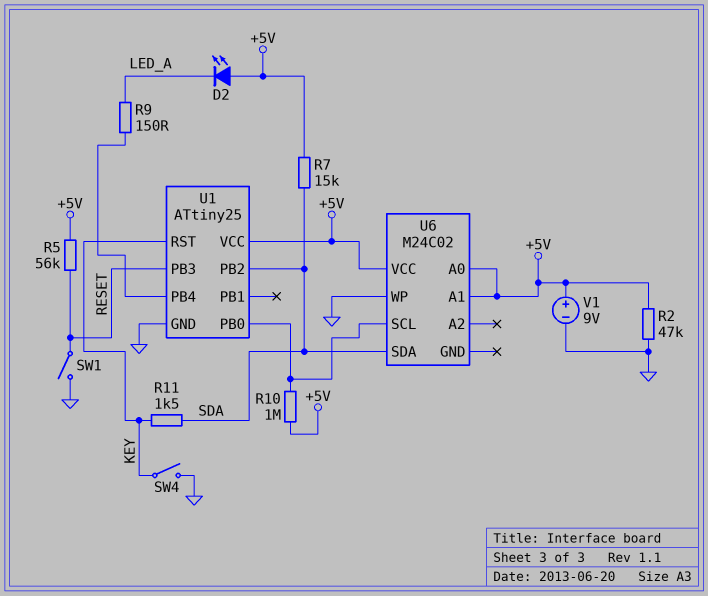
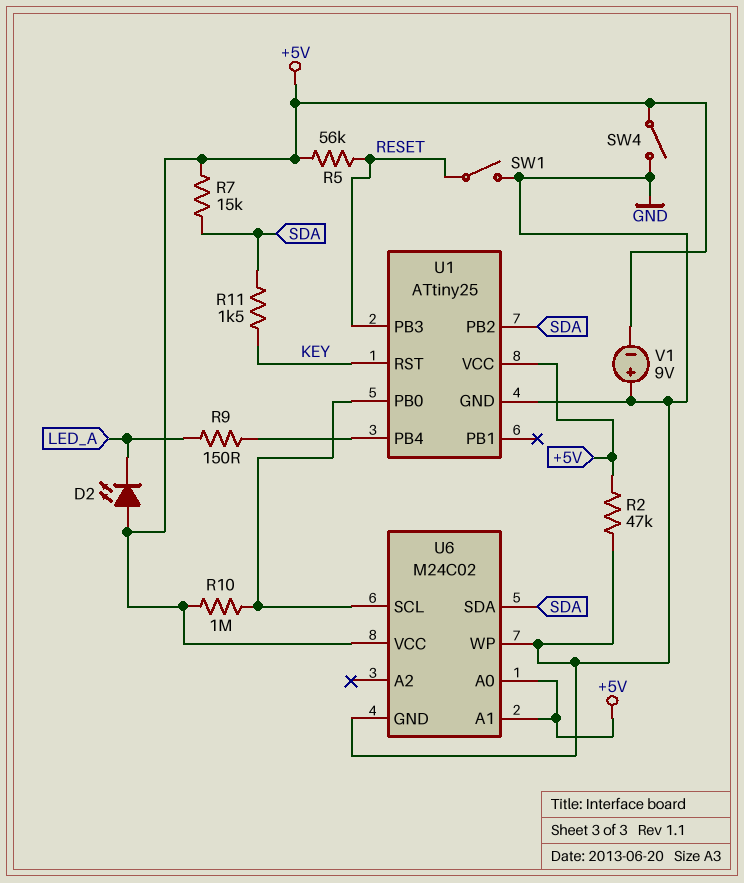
SW4: switch (GND, KEY) -> switch (+5V, GND)
U6 pin GND: none -> GND
V1: 9V (plus +5V, minus GND) -> 9V (plus GND, minus +5V)

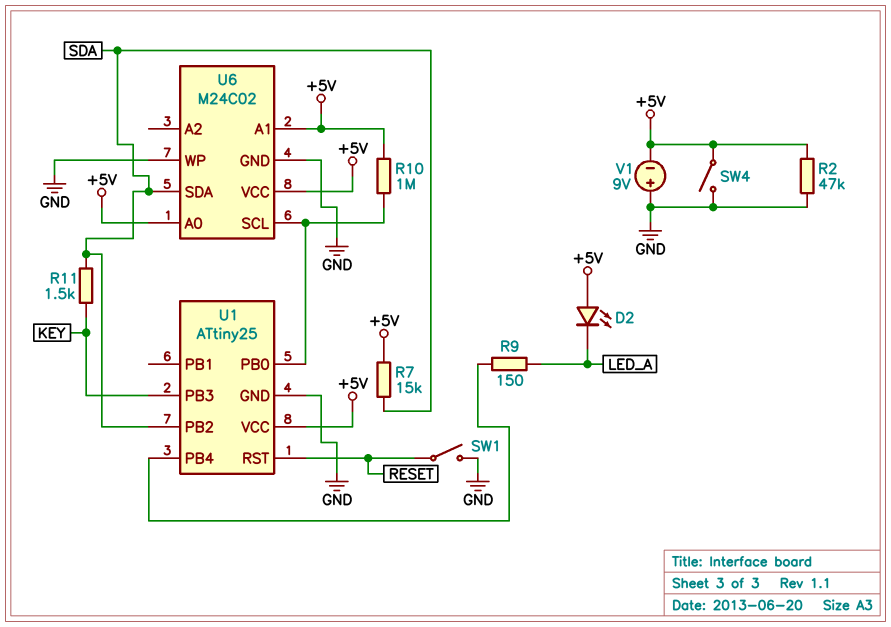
R5: 56k (+5V, RESET) -> none
U1 pin PB3: RESET -> KEY
U1 pin RST: KEY -> RESET

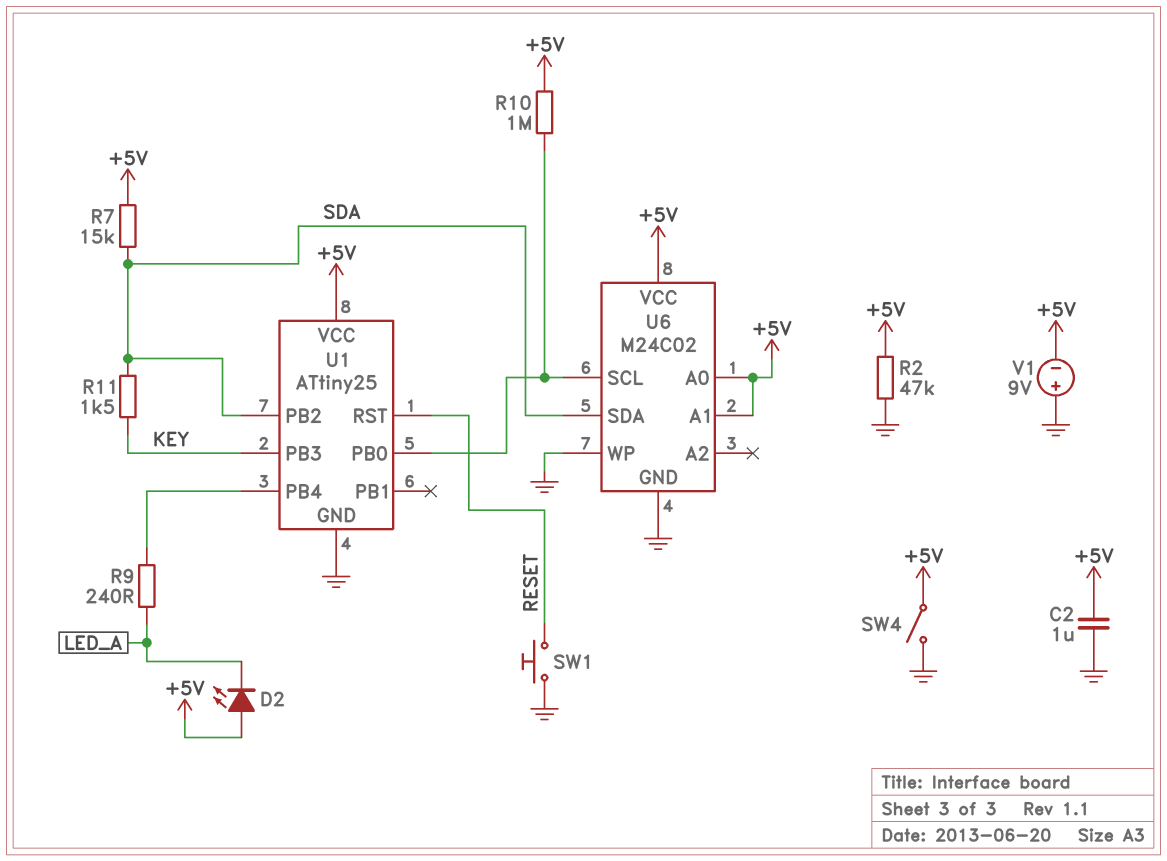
C2: none -> 1uF (+5V, GND)
R9: 150 (LED_A, U1/PB4) -> 240 (LED_A, U1/PB4)
SW1: switch (GND, RESET) -> button (GND, RESET)

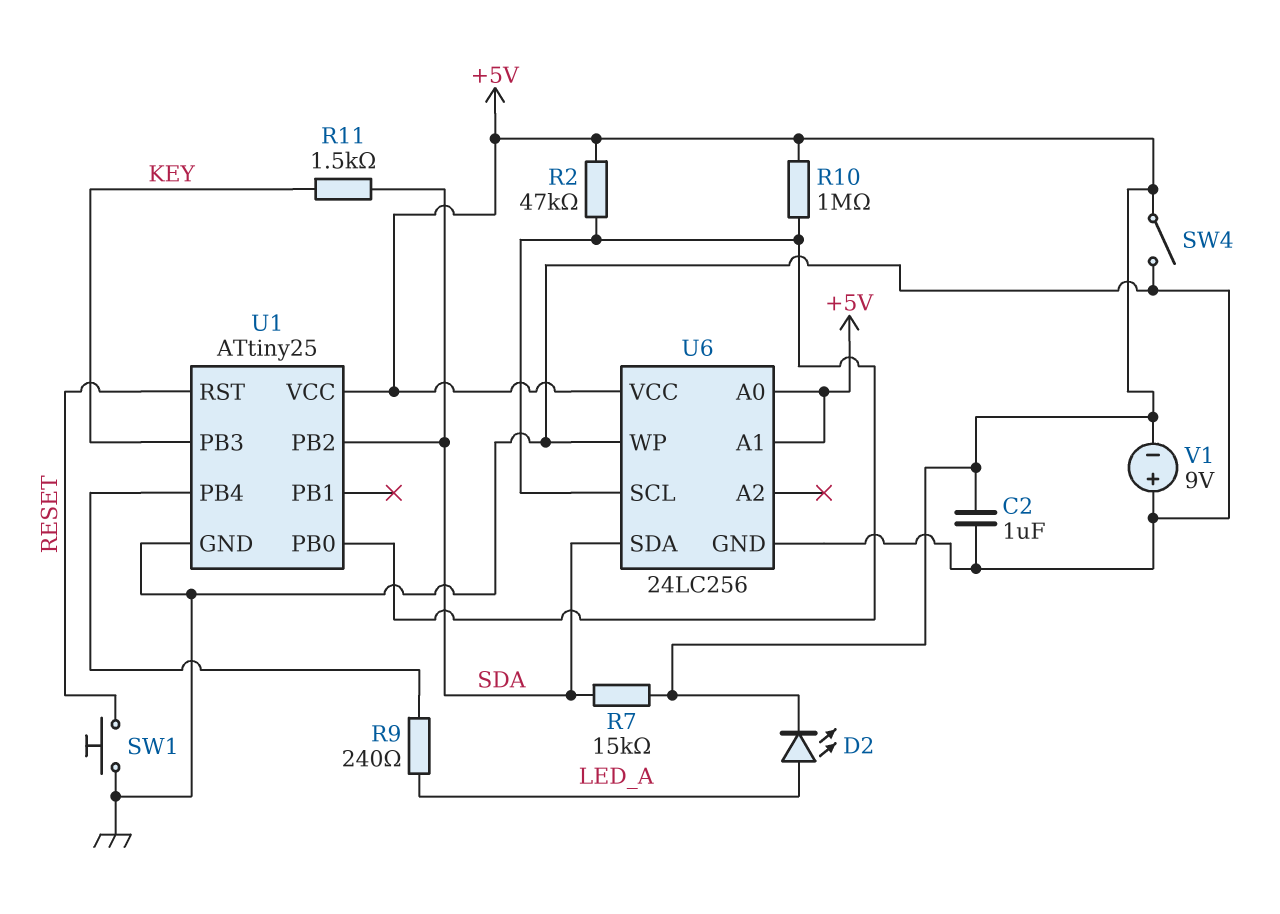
D2: LED (A +5V, K LED_A) -> LED (A LED_A, K +5V)
R2: 47k (+5V, GND) -> 47k (+5V, U1/PB0)
U6: M24C02 -> 24LC256

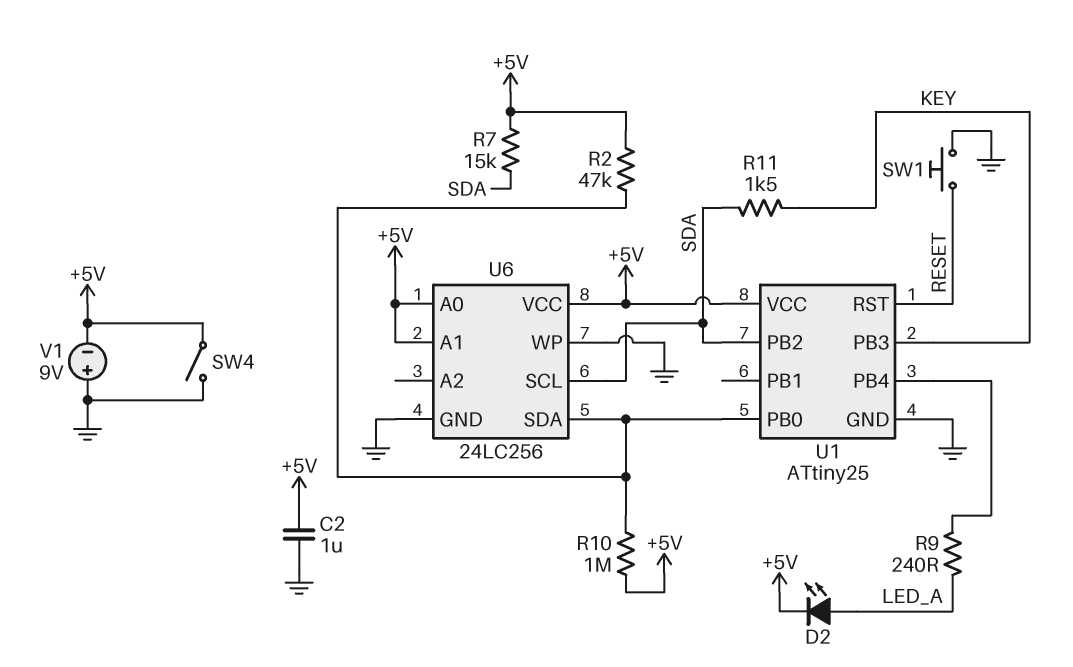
U6 pin SCL: U1/PB0 -> SDA
U6 pin SDA: SDA -> U1/PB0

